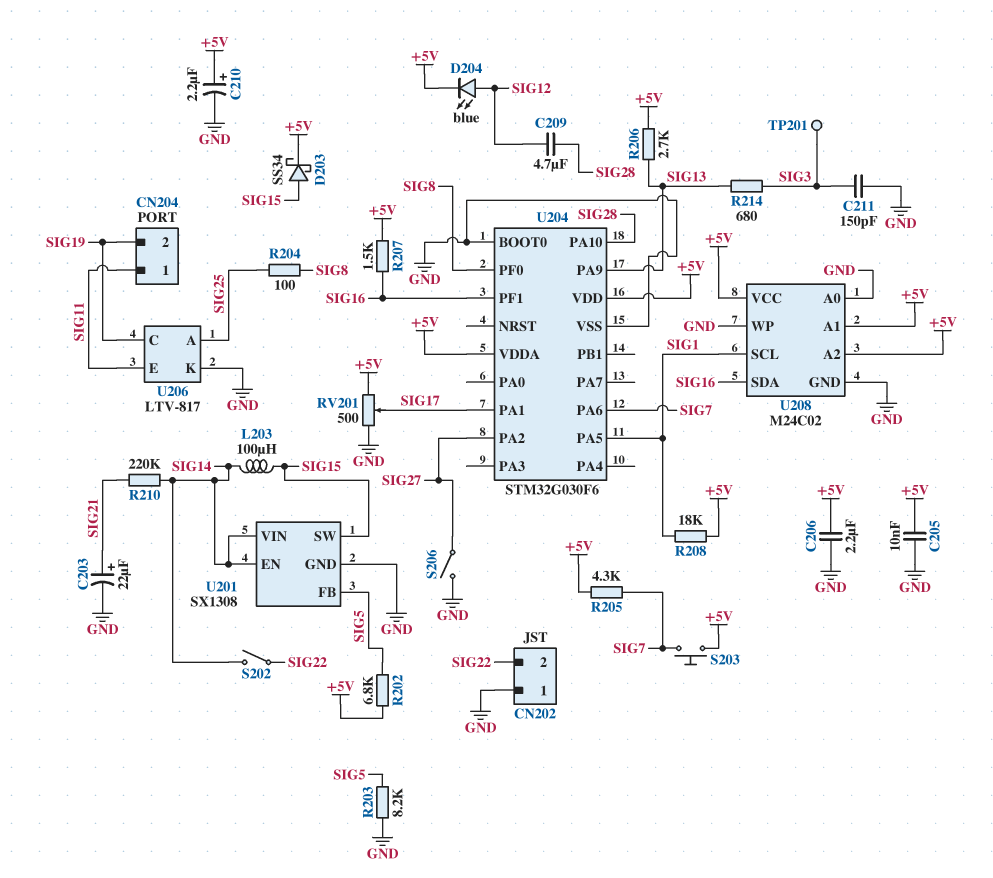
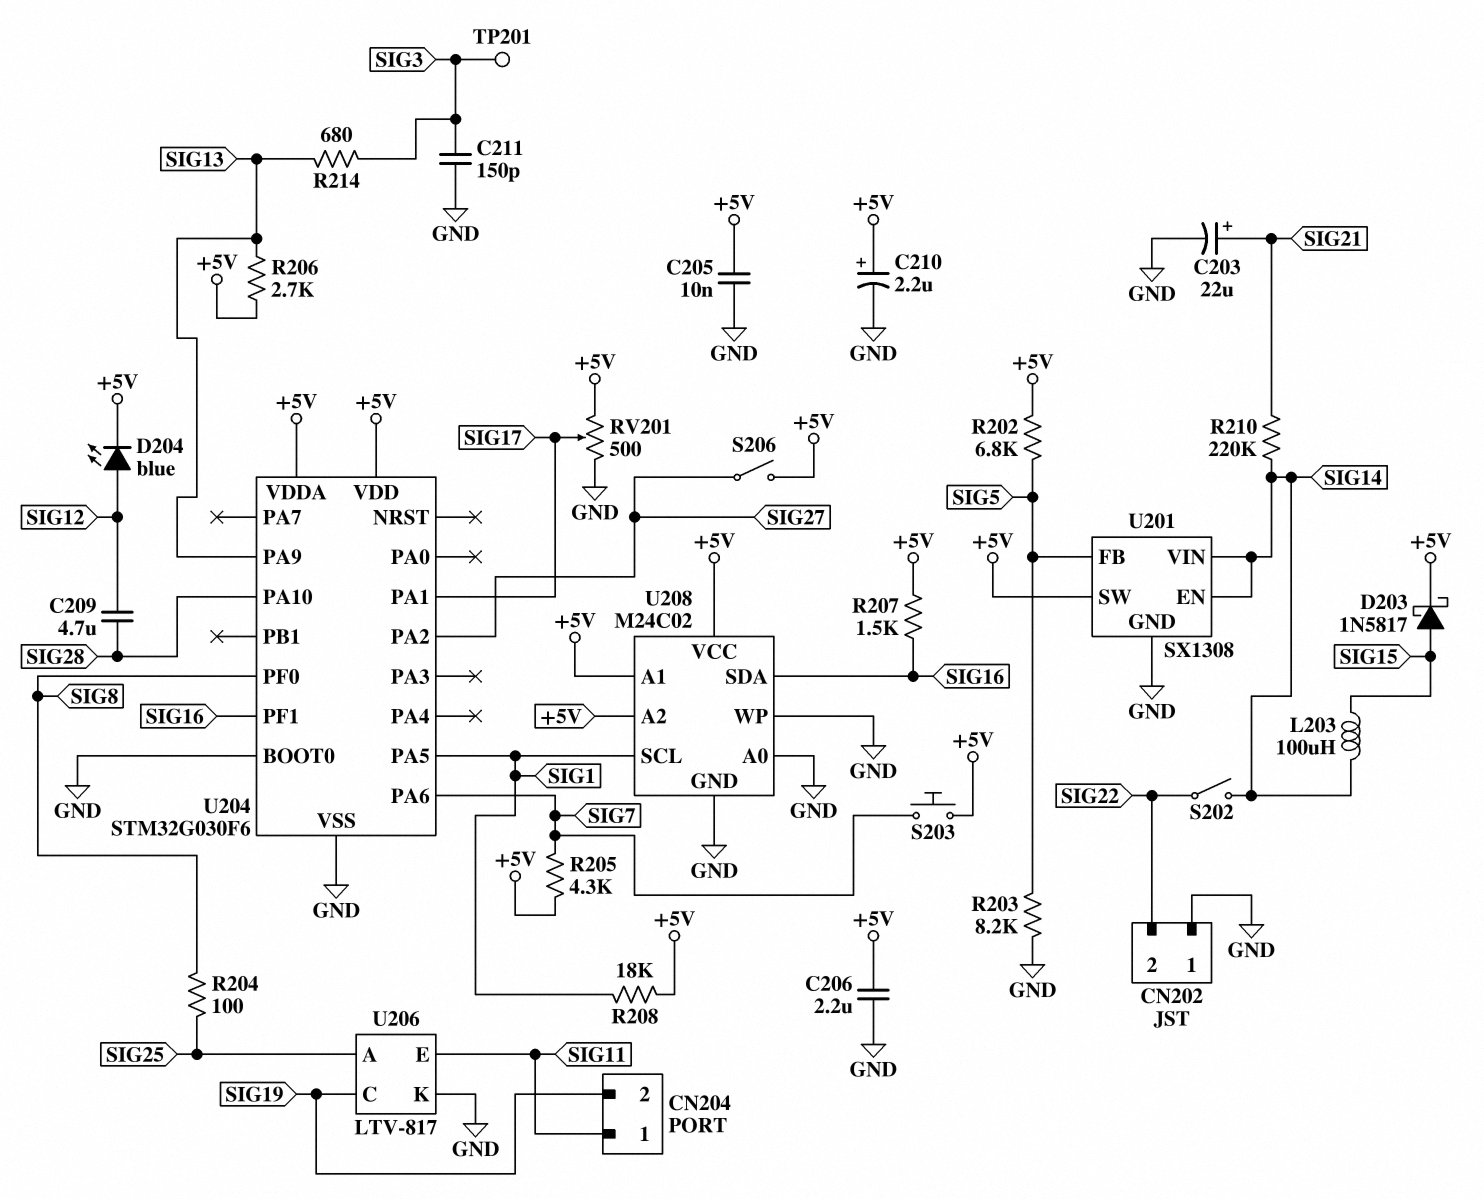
D203: schottky SS34 (A SIG15, K +5V) -> schottky 1N5817 (A SIG15, K +5V)
S206: switch (GND, SIG27) -> switch (+5V, SIG27)
U201 pin SW: SIG15 -> +5V

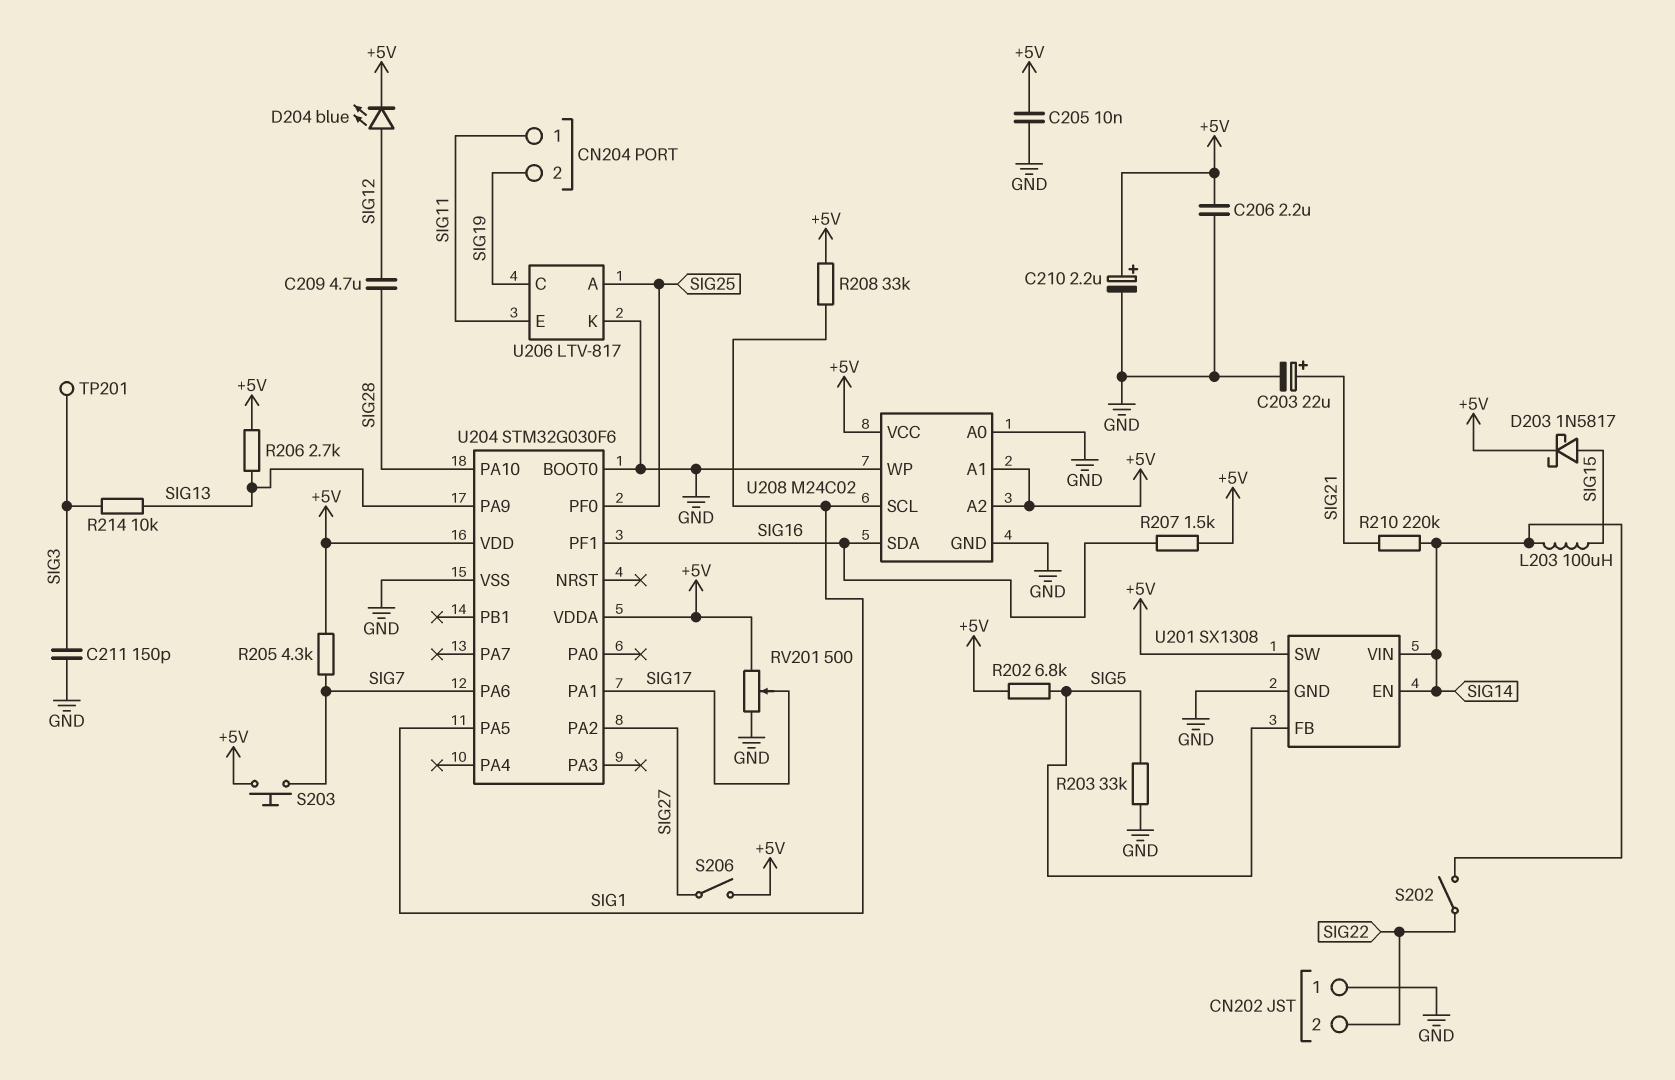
R203: 8.2k (GND, SIG5) -> 33k (GND, SIG5)
R204: 100 (SIG8, SIG25) -> none
R208: 18k (+5V, SIG1) -> 33k (+5V, SIG1)
R214: 680 (SIG3, SIG13) -> 10k (SIG3, SIG13)
U204 pin PF0: SIG8 -> SIG25

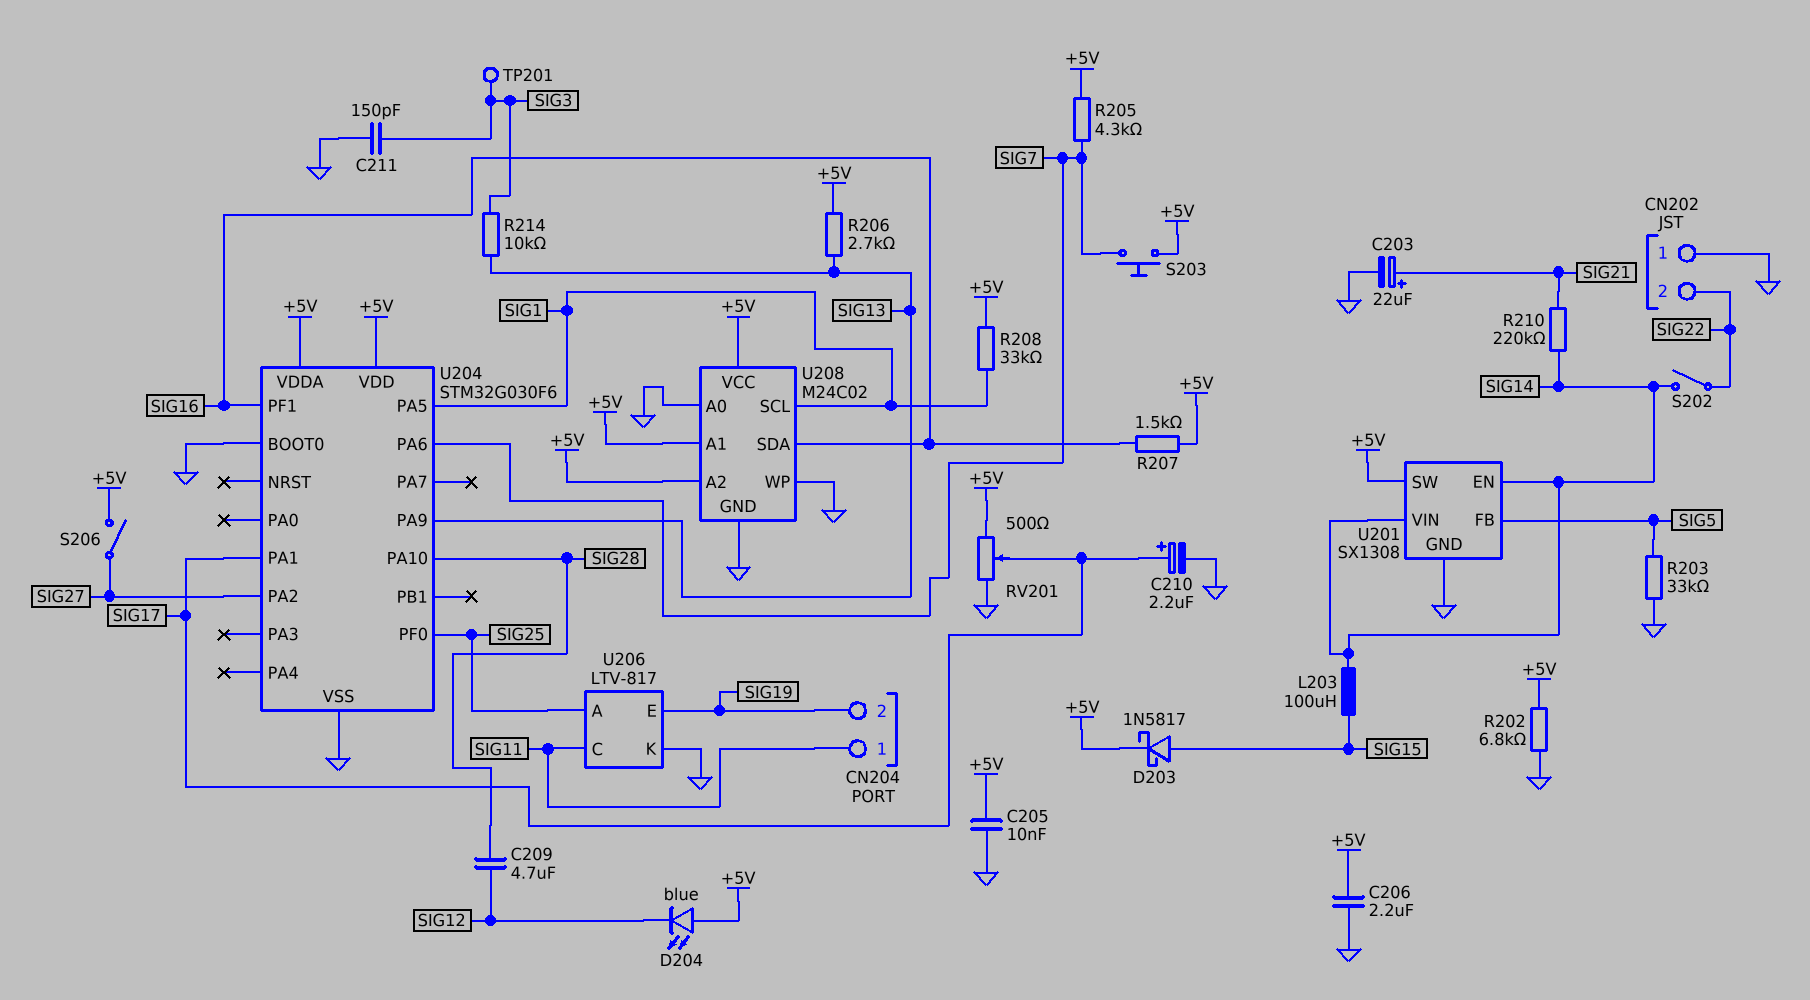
C210: 2.2uF (plus +5V, minus GND) -> 2.2uF (plus SIG17, minus GND)
D204: LED blue (A SIG12, K +5V) -> LED blue (A +5V, K SIG12)
R202: 6.8k (+5V, SIG5) -> 6.8k (+5V, GND)
U206 pin C: SIG19 -> SIG11
U206 pin E: SIG11 -> SIG19

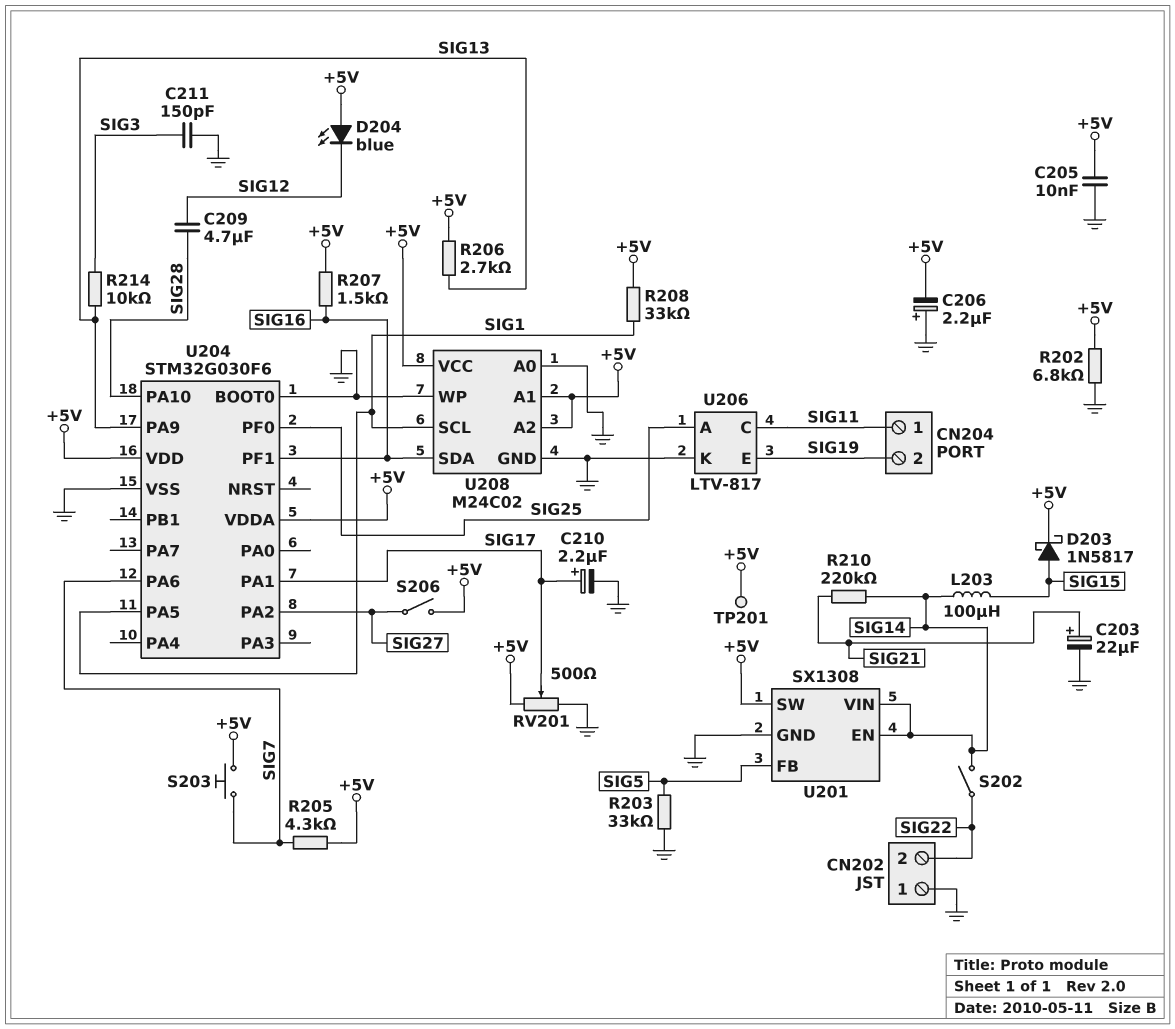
C206: 2.2uF (+5V, GND) -> 2.2uF (plus GND, minus +5V)
TP201: test point (SIG3) -> test point (+5V)

